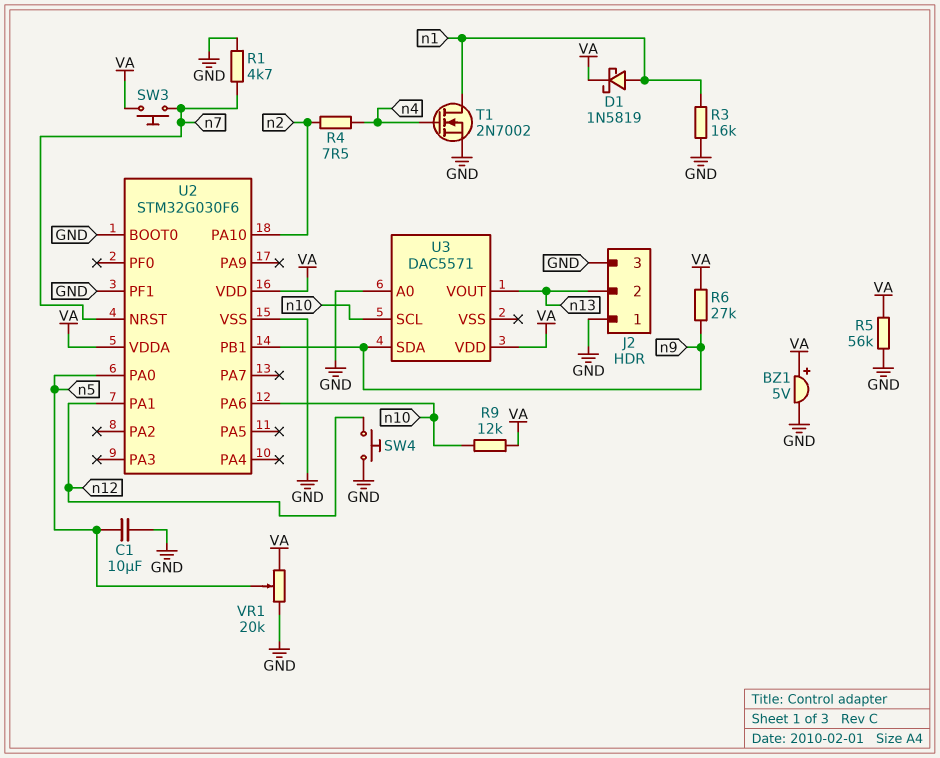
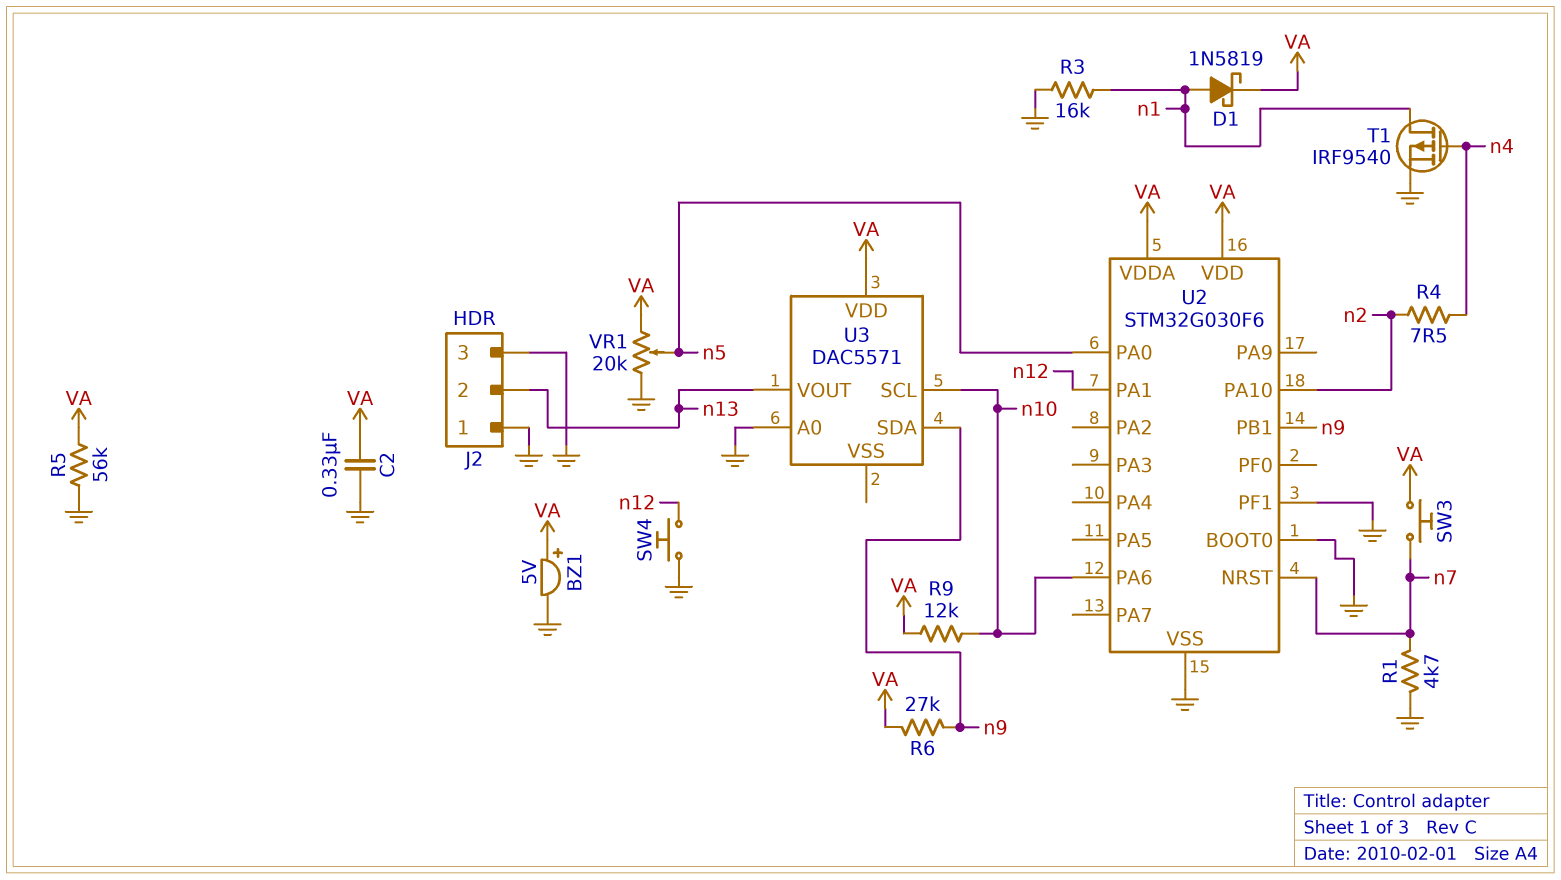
C1: 10uF (GND, n5) -> none
C2: none -> 330nF (GND, VA)
T1: NMOS 2N7002 (G n4, D n1, S GND) -> PMOS IRF9540 (G n4, D n1, S GND)

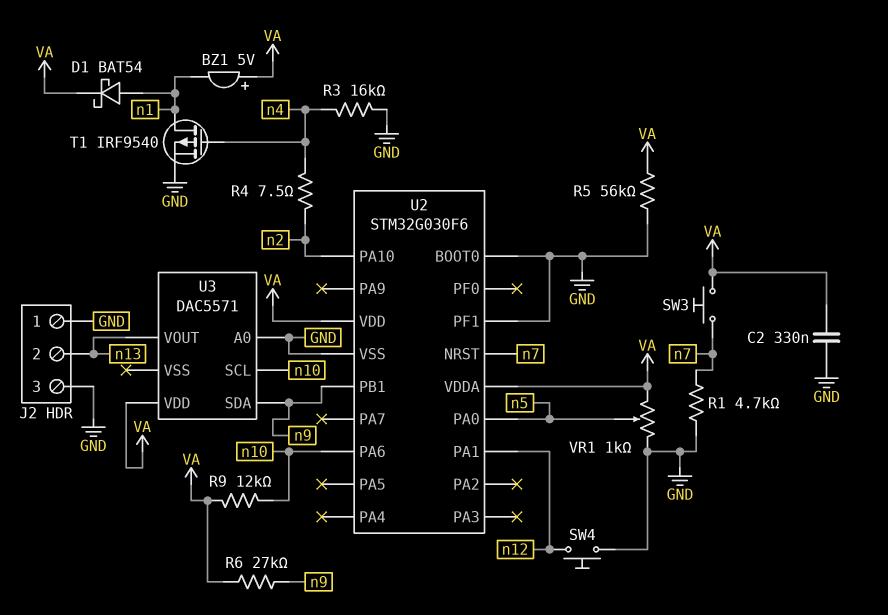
BZ1: buzzer 5V (plus VA, minus GND) -> buzzer 5V (plus VA, minus n1)
D1: schottky 1N5819 (A n1, K VA) -> schottky BAT54 (A n1, K VA)
R3: 16k (GND, n1) -> 16k (GND, n4)
VR1: 20k (GND, VA, wiper n5) -> 1k (GND, VA, wiper n5)

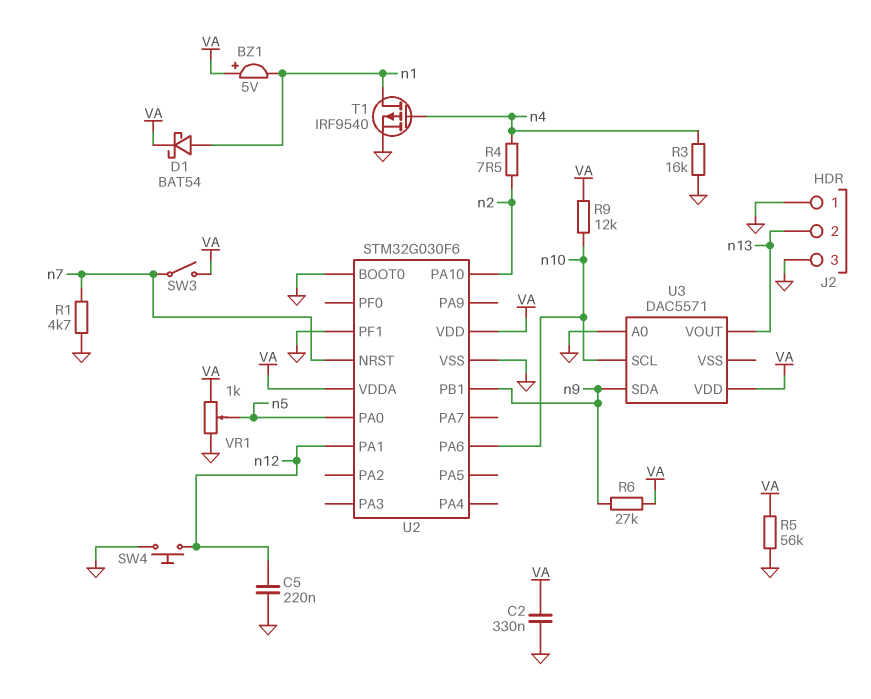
C5: none -> 220nF (GND, n12)
SW3: button (VA, n7) -> switch (VA, n7)

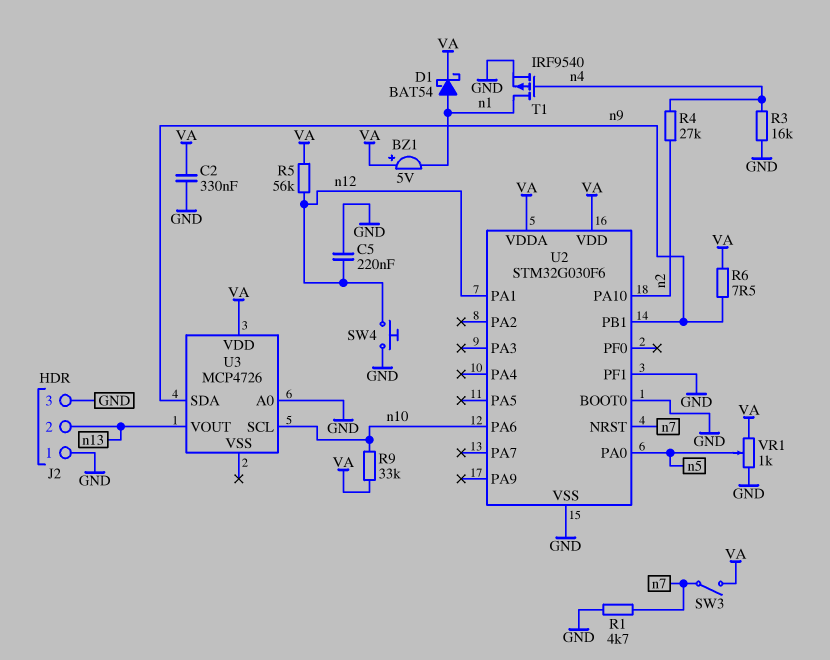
R4: 7.5 (n2, n4) -> 27k (n2, n4)
R5: 56k (GND, VA) -> 56k (VA, n12)
R6: 27k (VA, n9) -> 7.5 (VA, n9)
R9: 12k (VA, n10) -> 33k (VA, n10)
U3: DAC5571 -> MCP4726

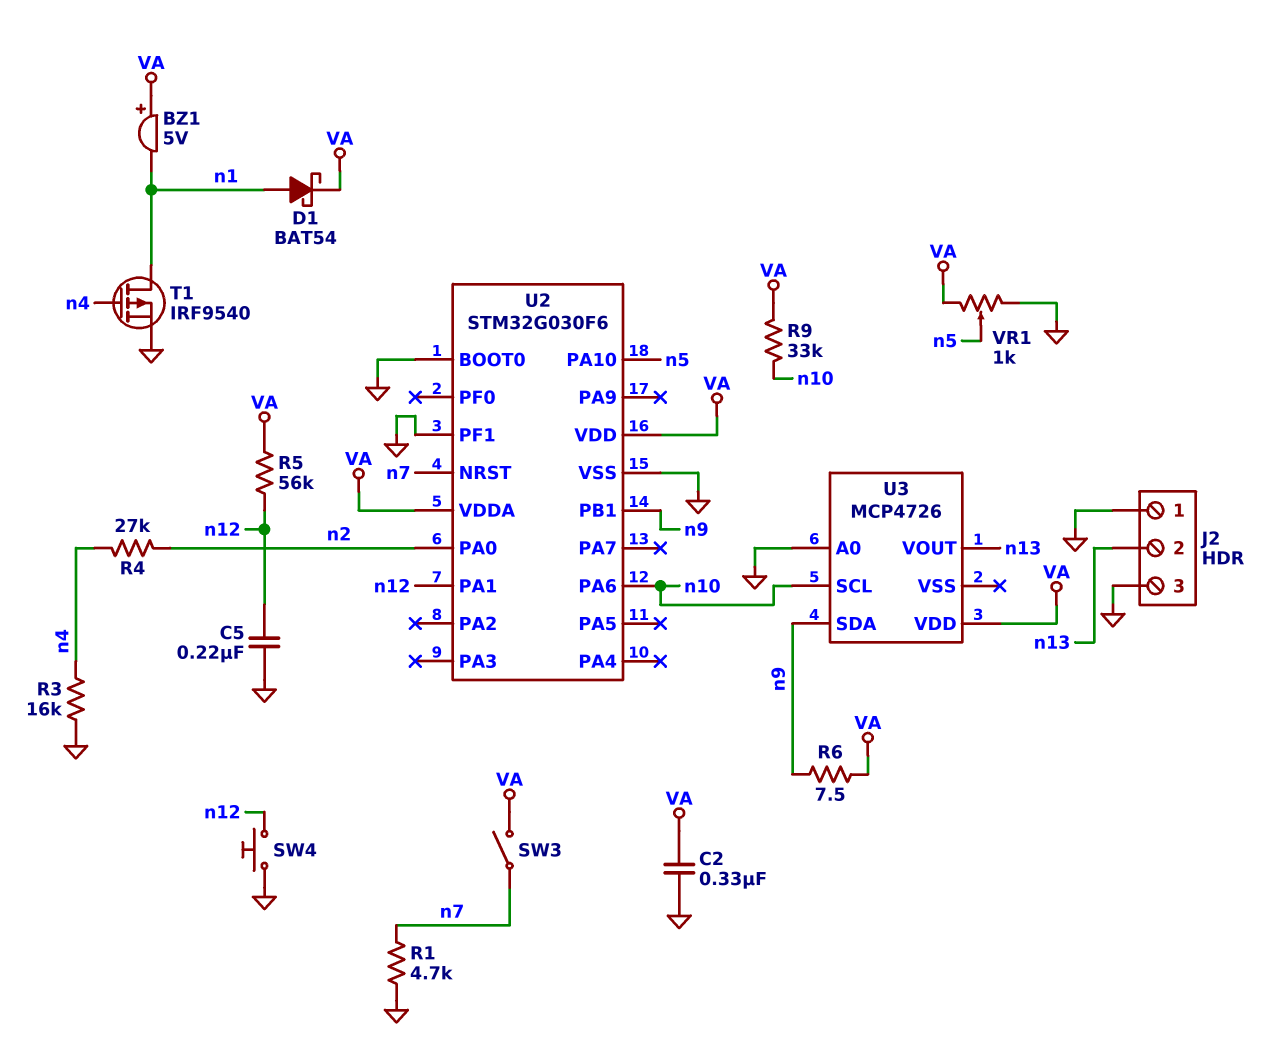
U2 pin PA0: n5 -> n2
U2 pin PA10: n2 -> n5

